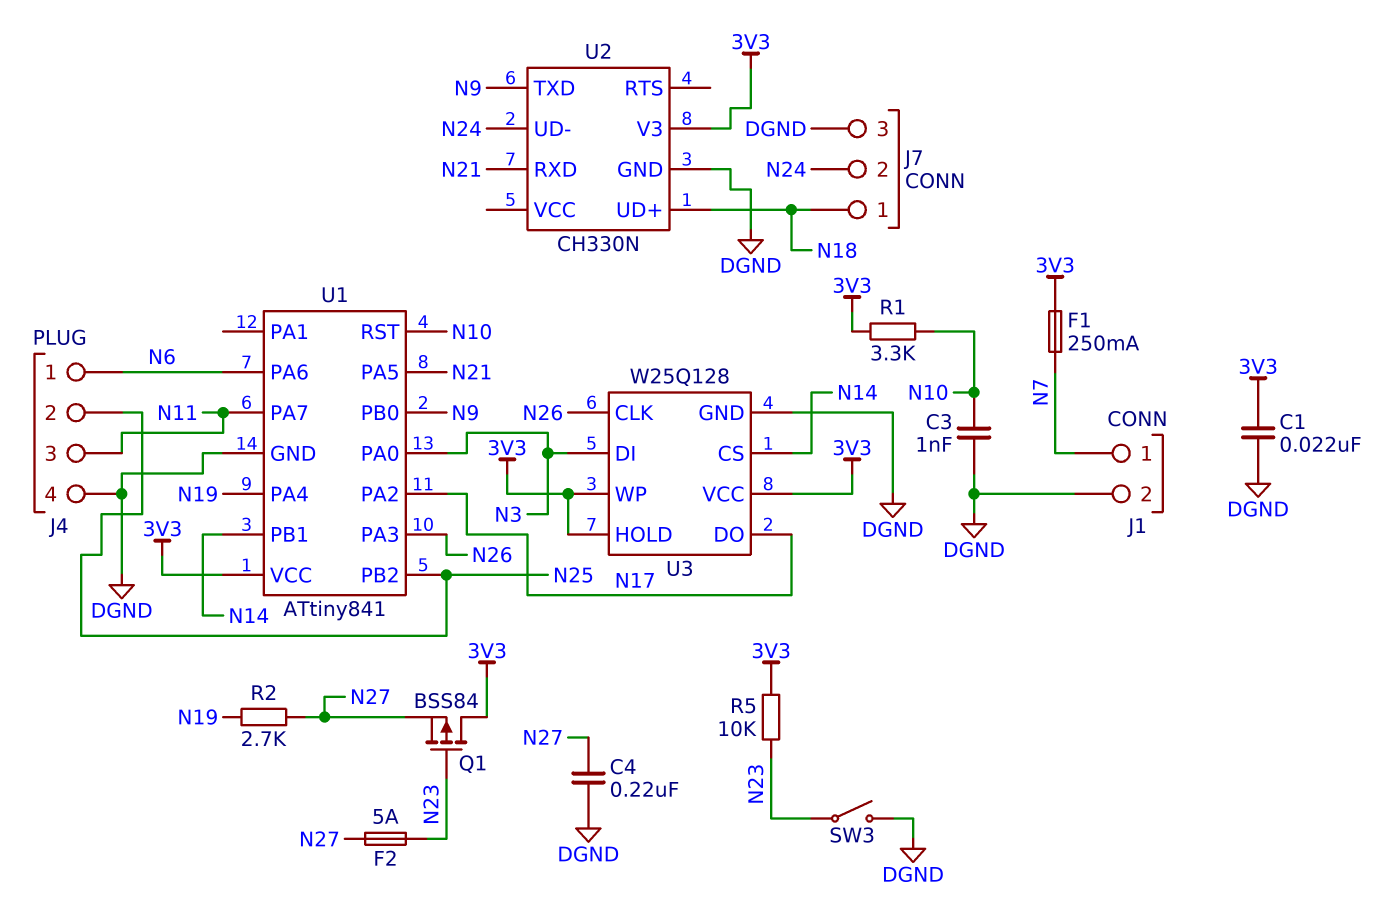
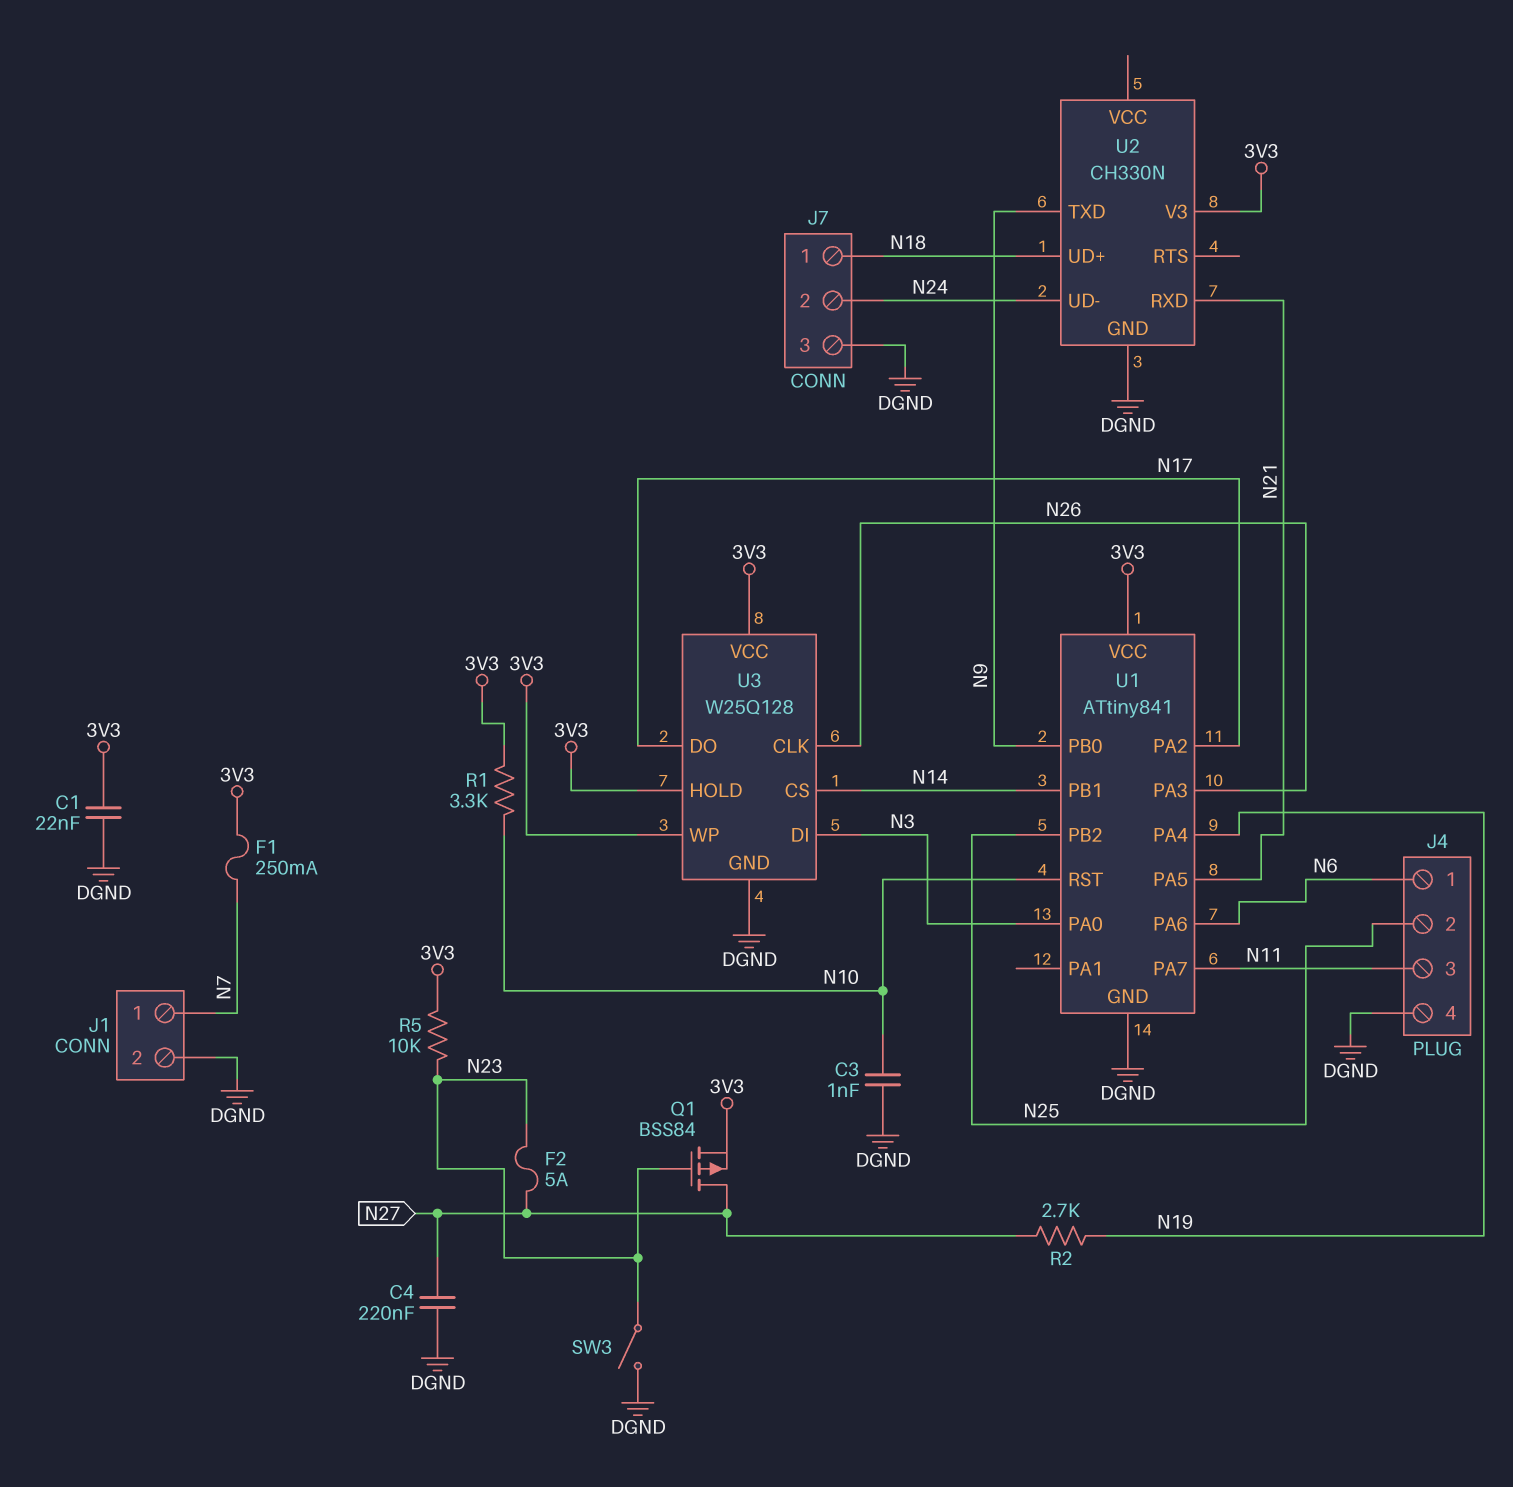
Q1: PMOS BSS84 (G N23, D 3V3, S N27) -> PMOS BSS84 (G N23, D N27, S 3V3)

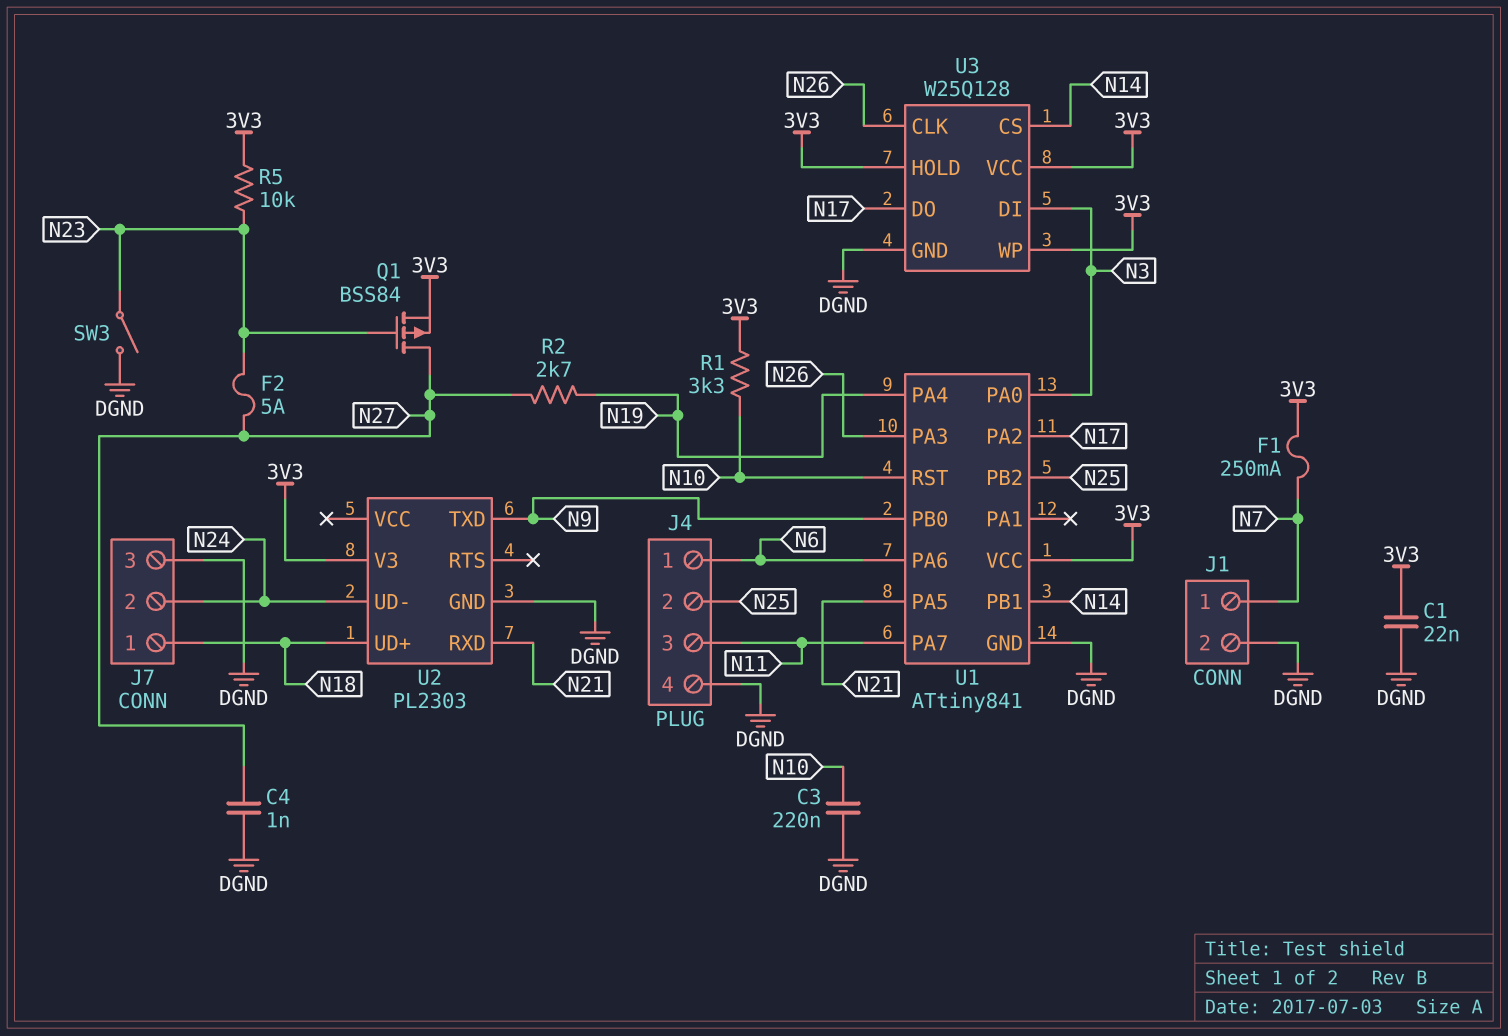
C3: 1nF (DGND, N10) -> 220nF (DGND, N10)
C4: 220nF (DGND, N27) -> 1nF (DGND, N27)
U2: CH330N -> PL2303

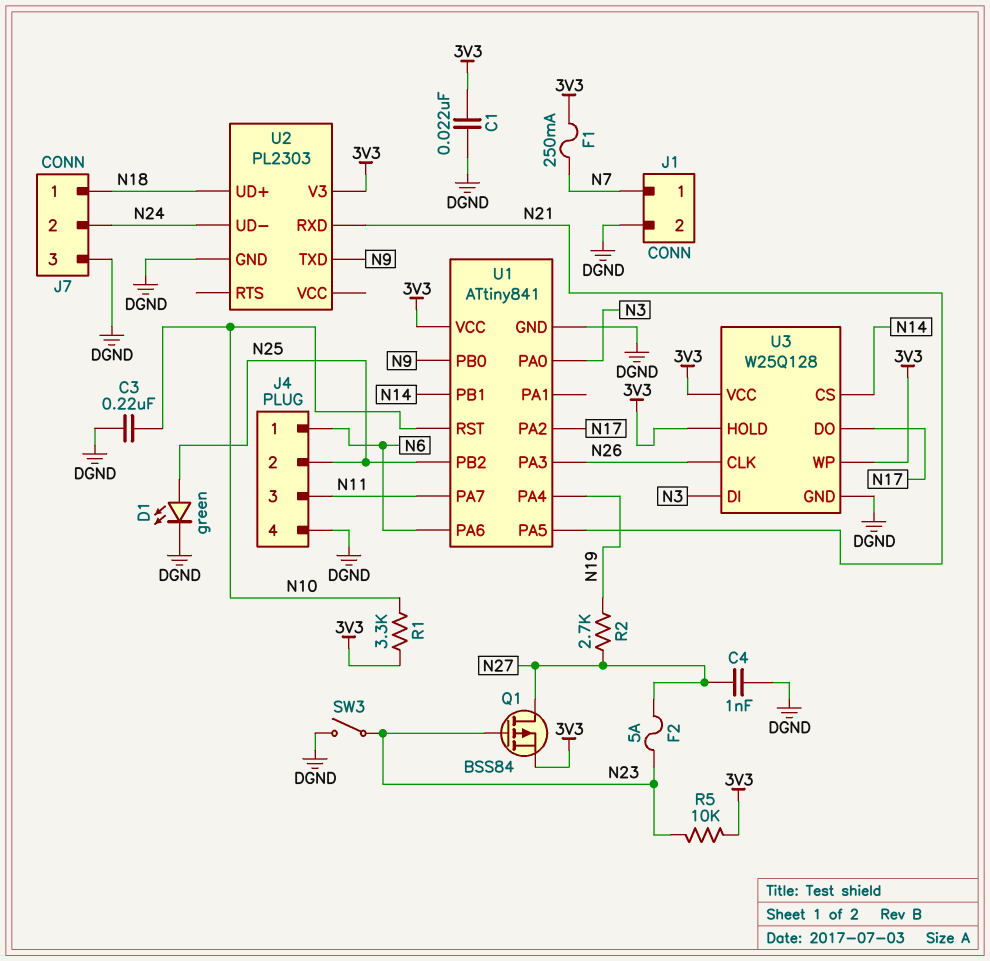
D1: none -> LED green (A N25, K DGND)

